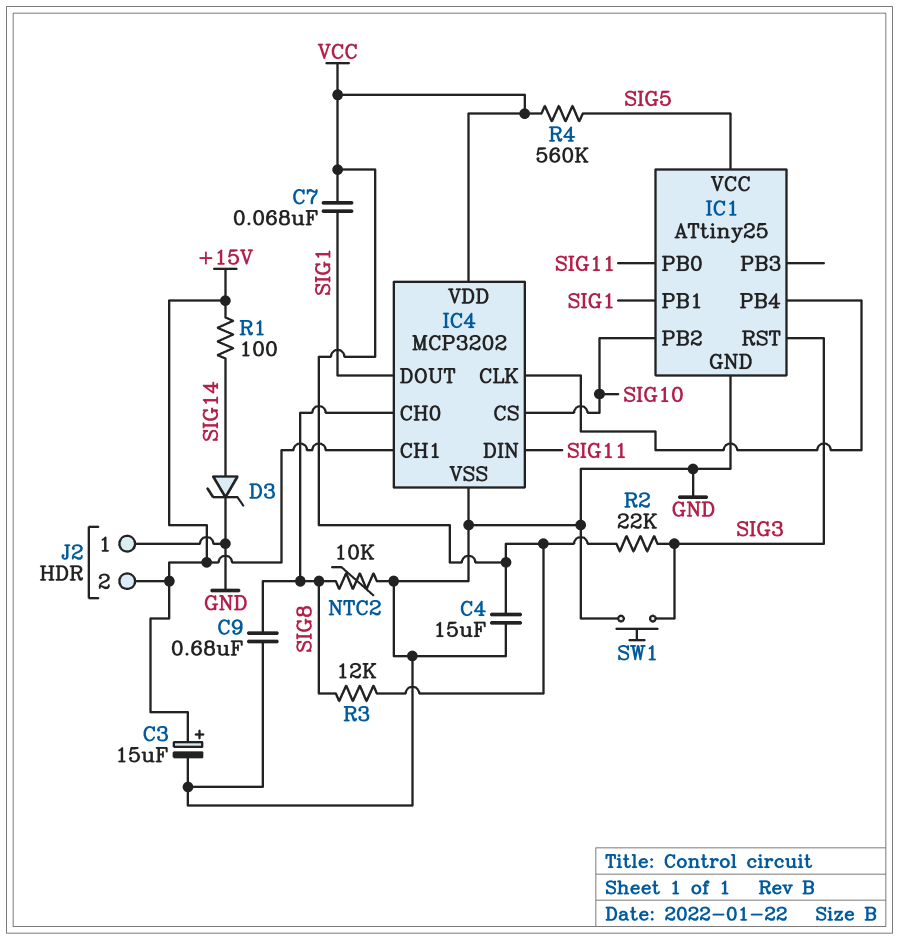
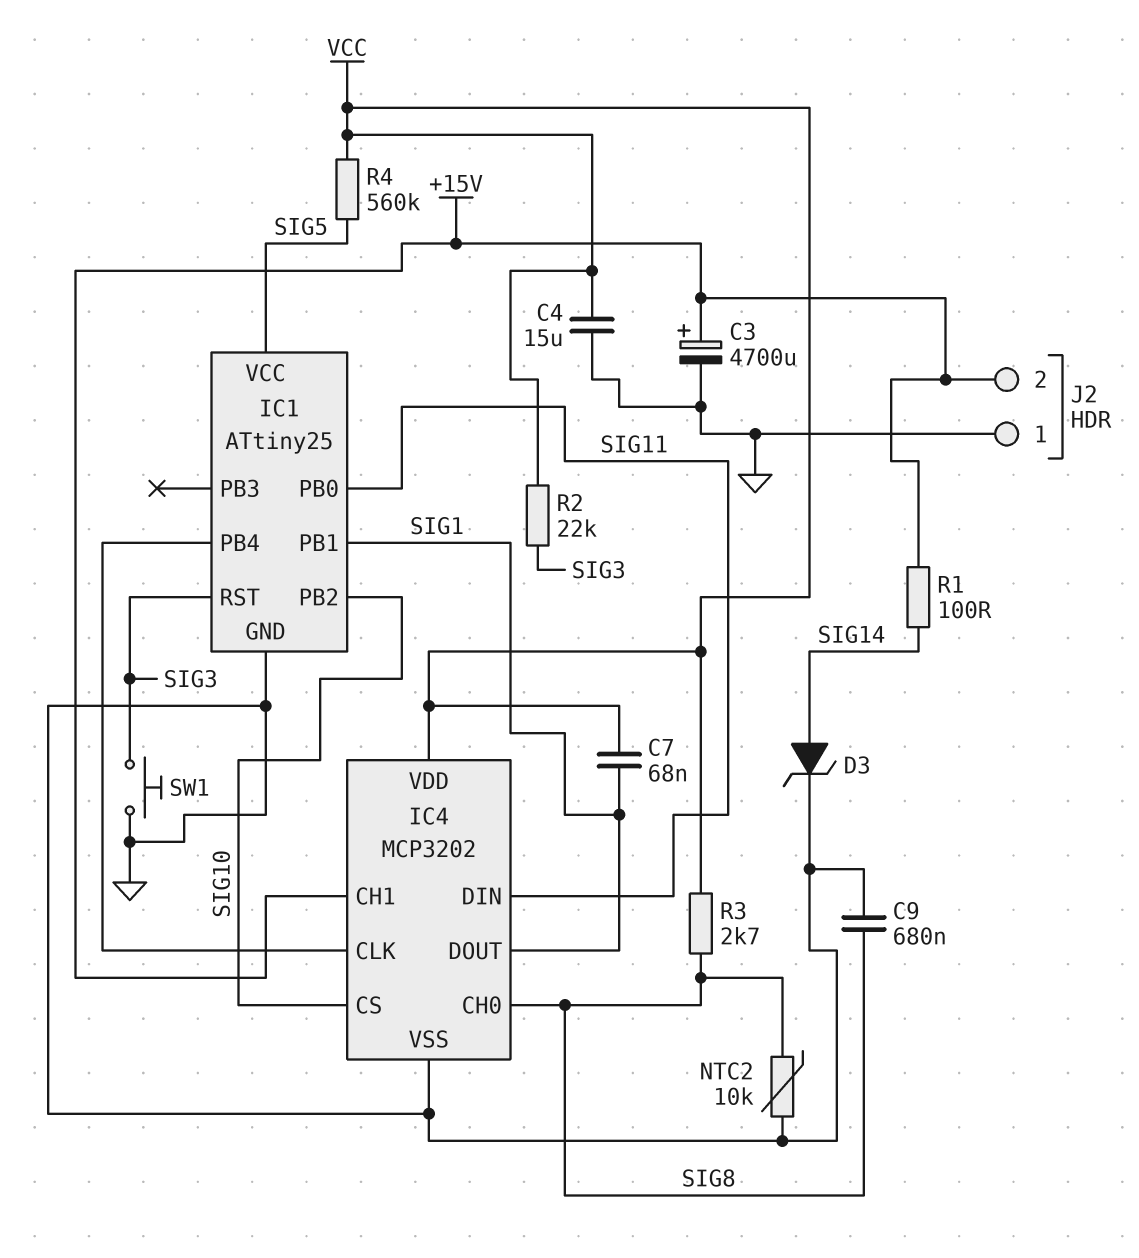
C3: 15uF (plus +15V, minus GND) -> 4700uF (plus +15V, minus GND)
R3: 12k (SIG8, VCC) -> 2.7k (SIG8, VCC)

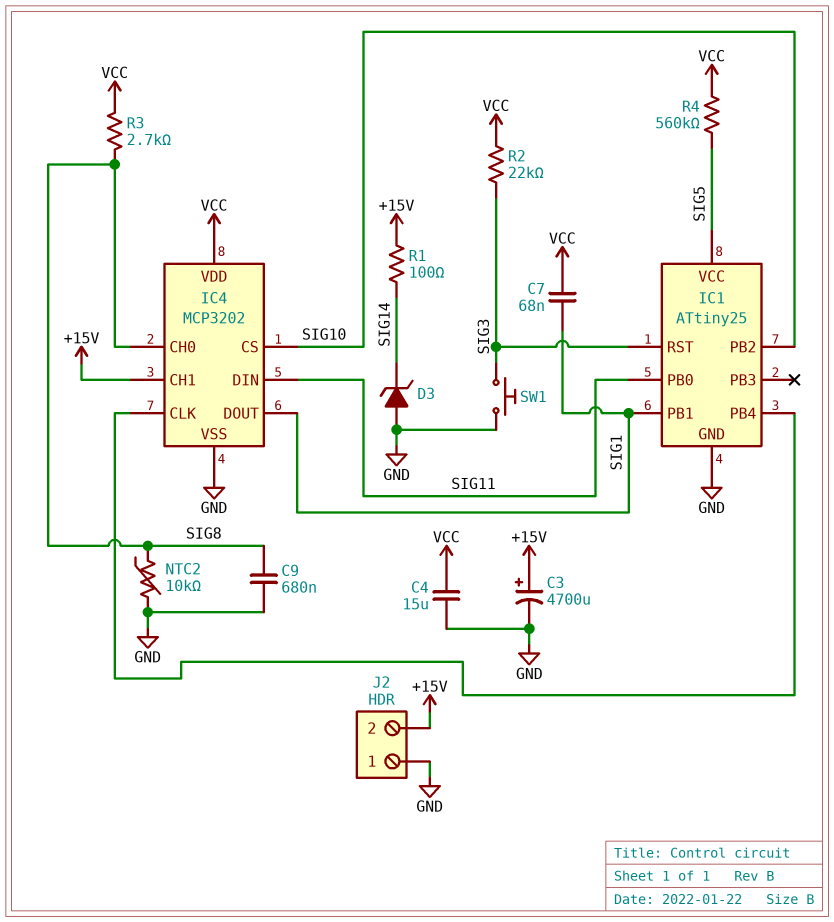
D3: zener (A SIG14, K GND) -> zener (A GND, K SIG14)

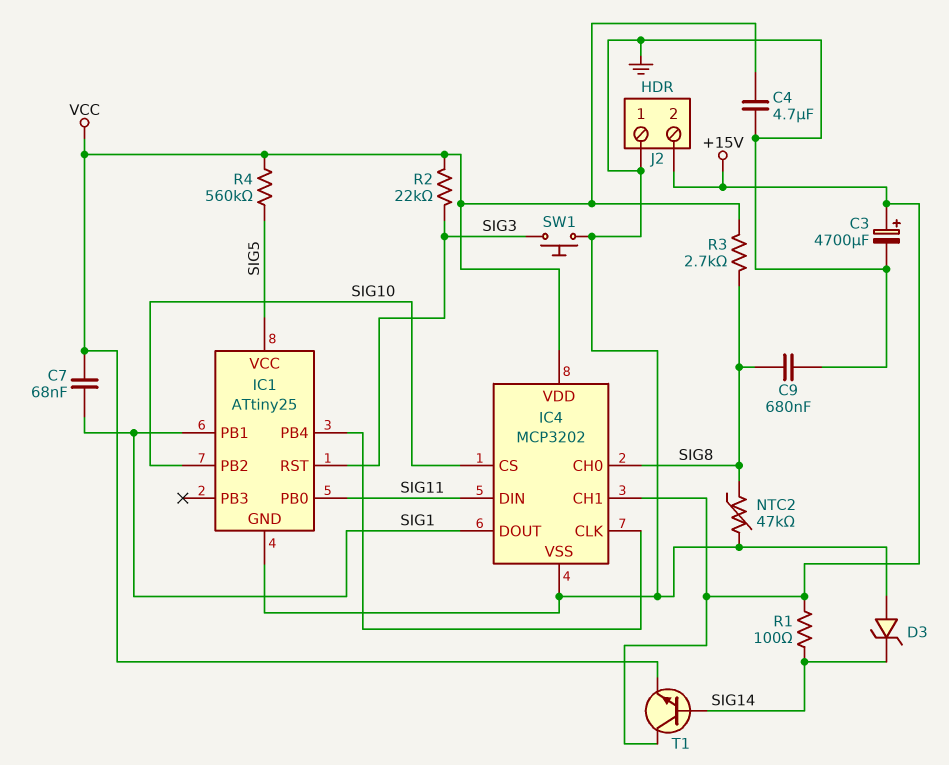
C4: 15uF (GND, VCC) -> 4.7uF (GND, VCC)
NTC2: 10k (GND, SIG8) -> 47k (GND, SIG8)
T1: none -> NPN (B SIG14, C +15V, E VCC)

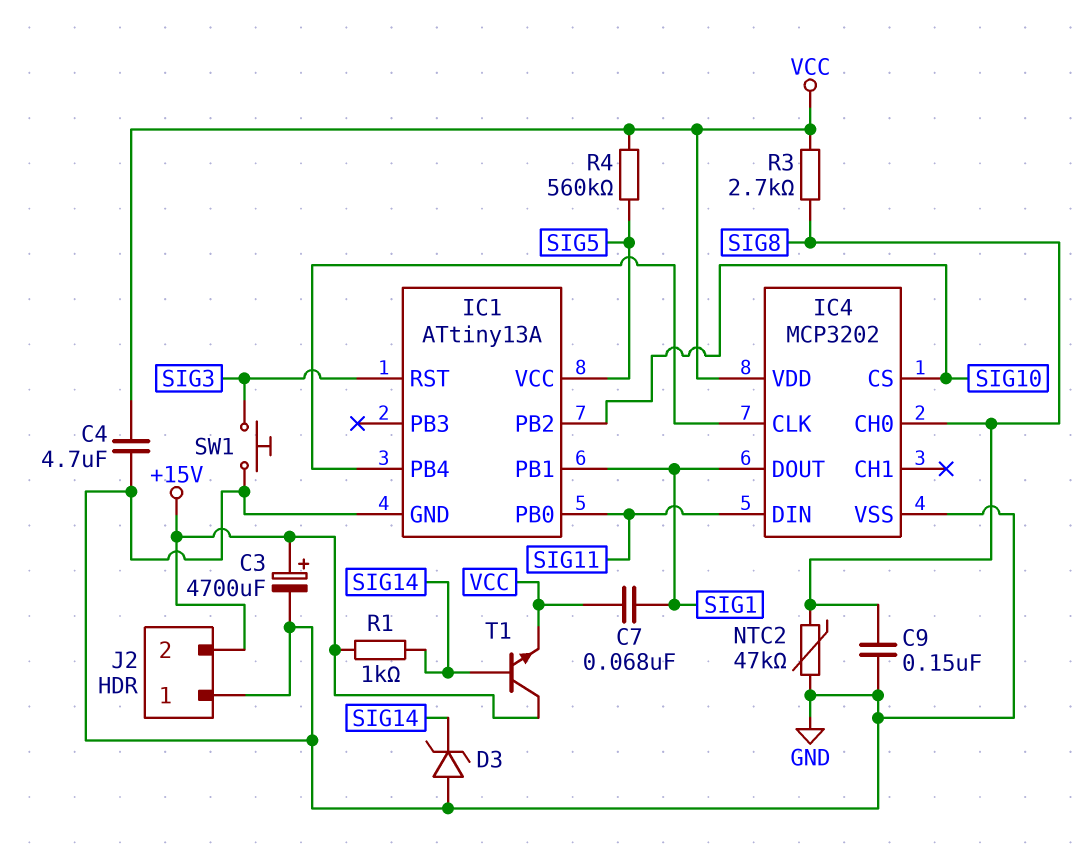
C9: 680nF (GND, SIG8) -> 150nF (GND, SIG8)
IC1: ATtiny25 -> ATtiny13A
IC4 pin CH1: +15V -> none
R1: 100 (+15V, SIG14) -> 1k (+15V, SIG14)
R2: 22k (SIG3, VCC) -> none

